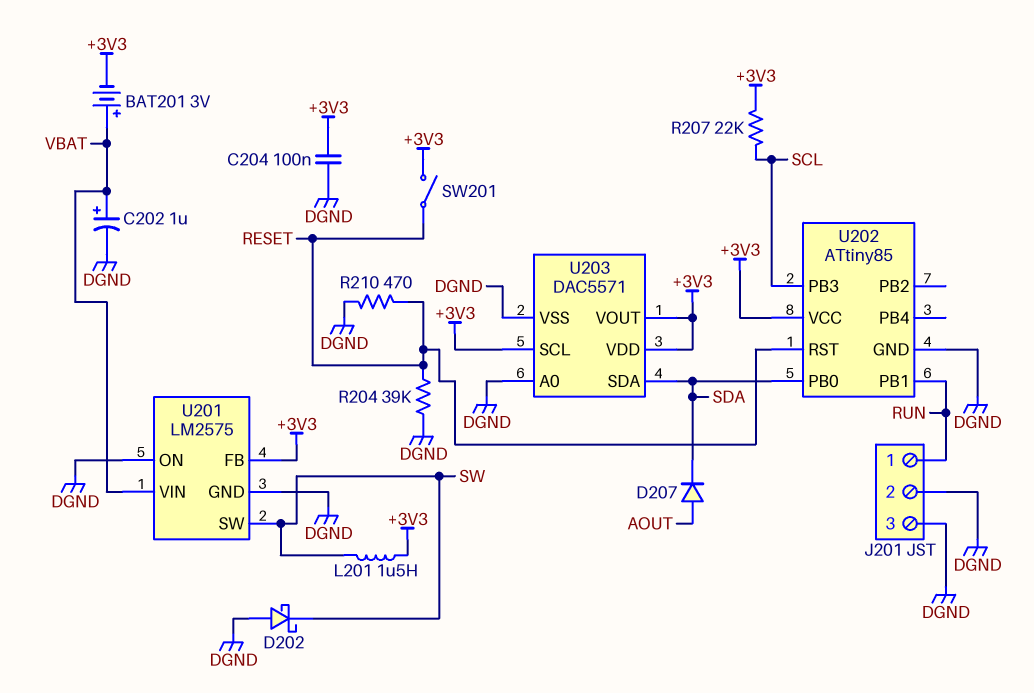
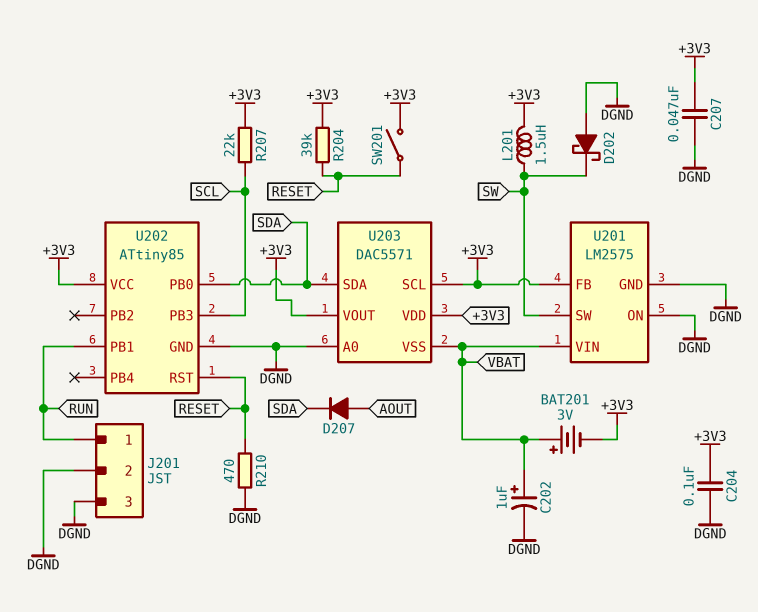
C207: none -> 47nF (+3V3, DGND)
R204: 39k (DGND, RESET) -> 39k (+3V3, RESET)
U203 pin VSS: DGND -> VBAT

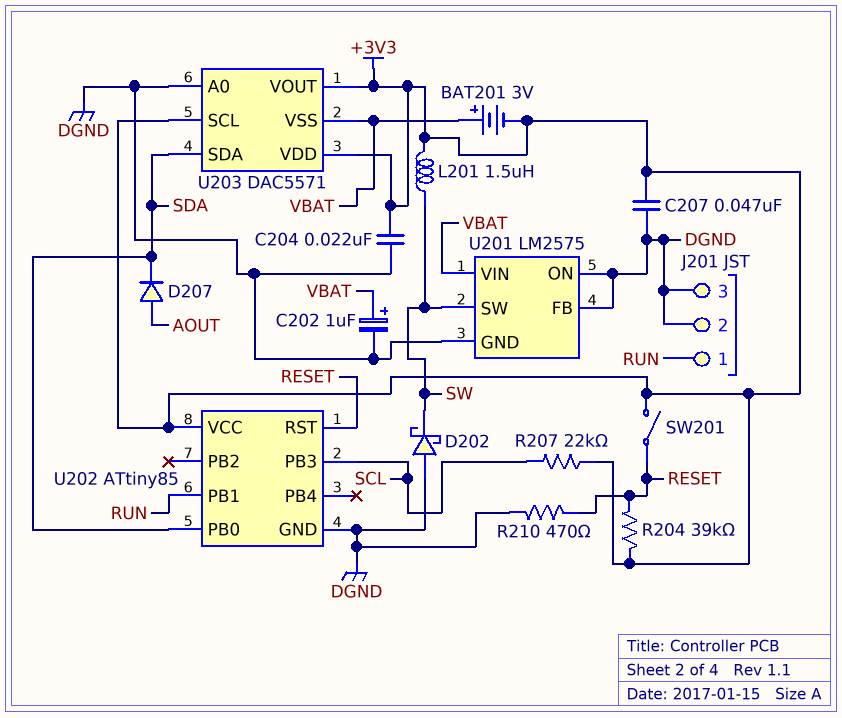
C204: 100nF (+3V3, DGND) -> 22nF (+3V3, DGND)
U201 pin FB: +3V3 -> DGND

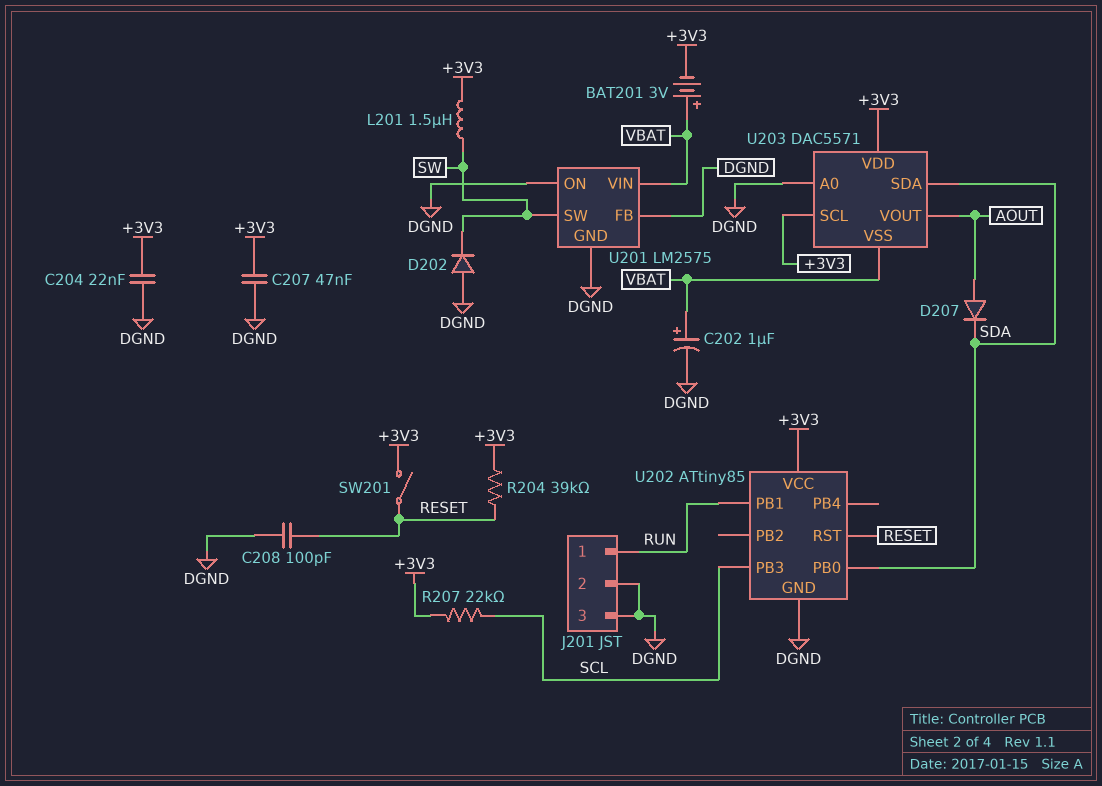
C208: none -> 100pF (DGND, RESET)
D202: schottky (A DGND, K SW) -> diode (A DGND, K SW)
R210: 470 (DGND, RESET) -> none
U203 pin VOUT: +3V3 -> AOUT

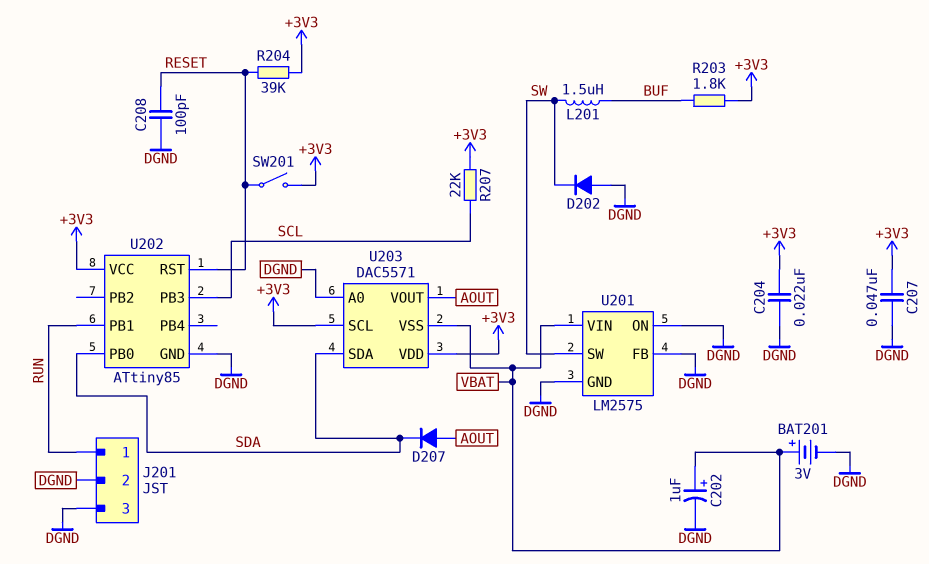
BAT201: 3V (plus VBAT, minus +3V3) -> 3V (plus VBAT, minus DGND)
L201: 1.5uH (+3V3, SW) -> 1.5uH (BUF, SW)
R203: none -> 1.8k (+3V3, BUF)

